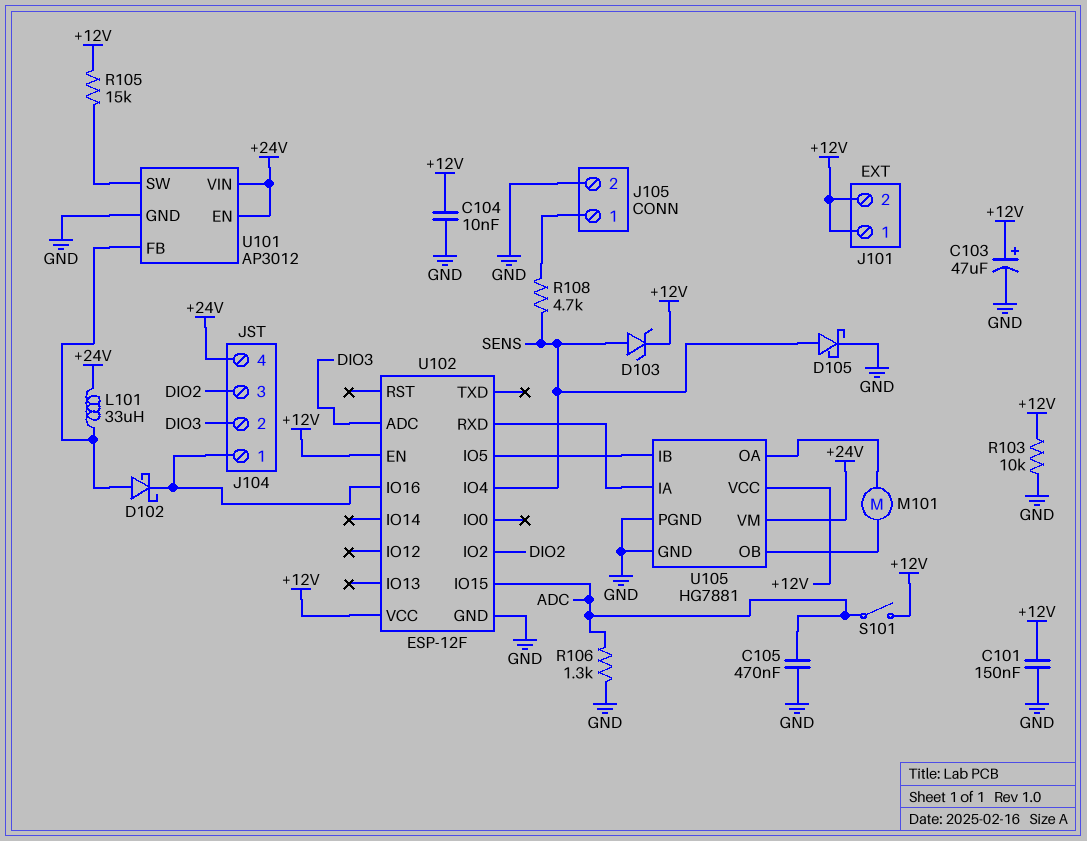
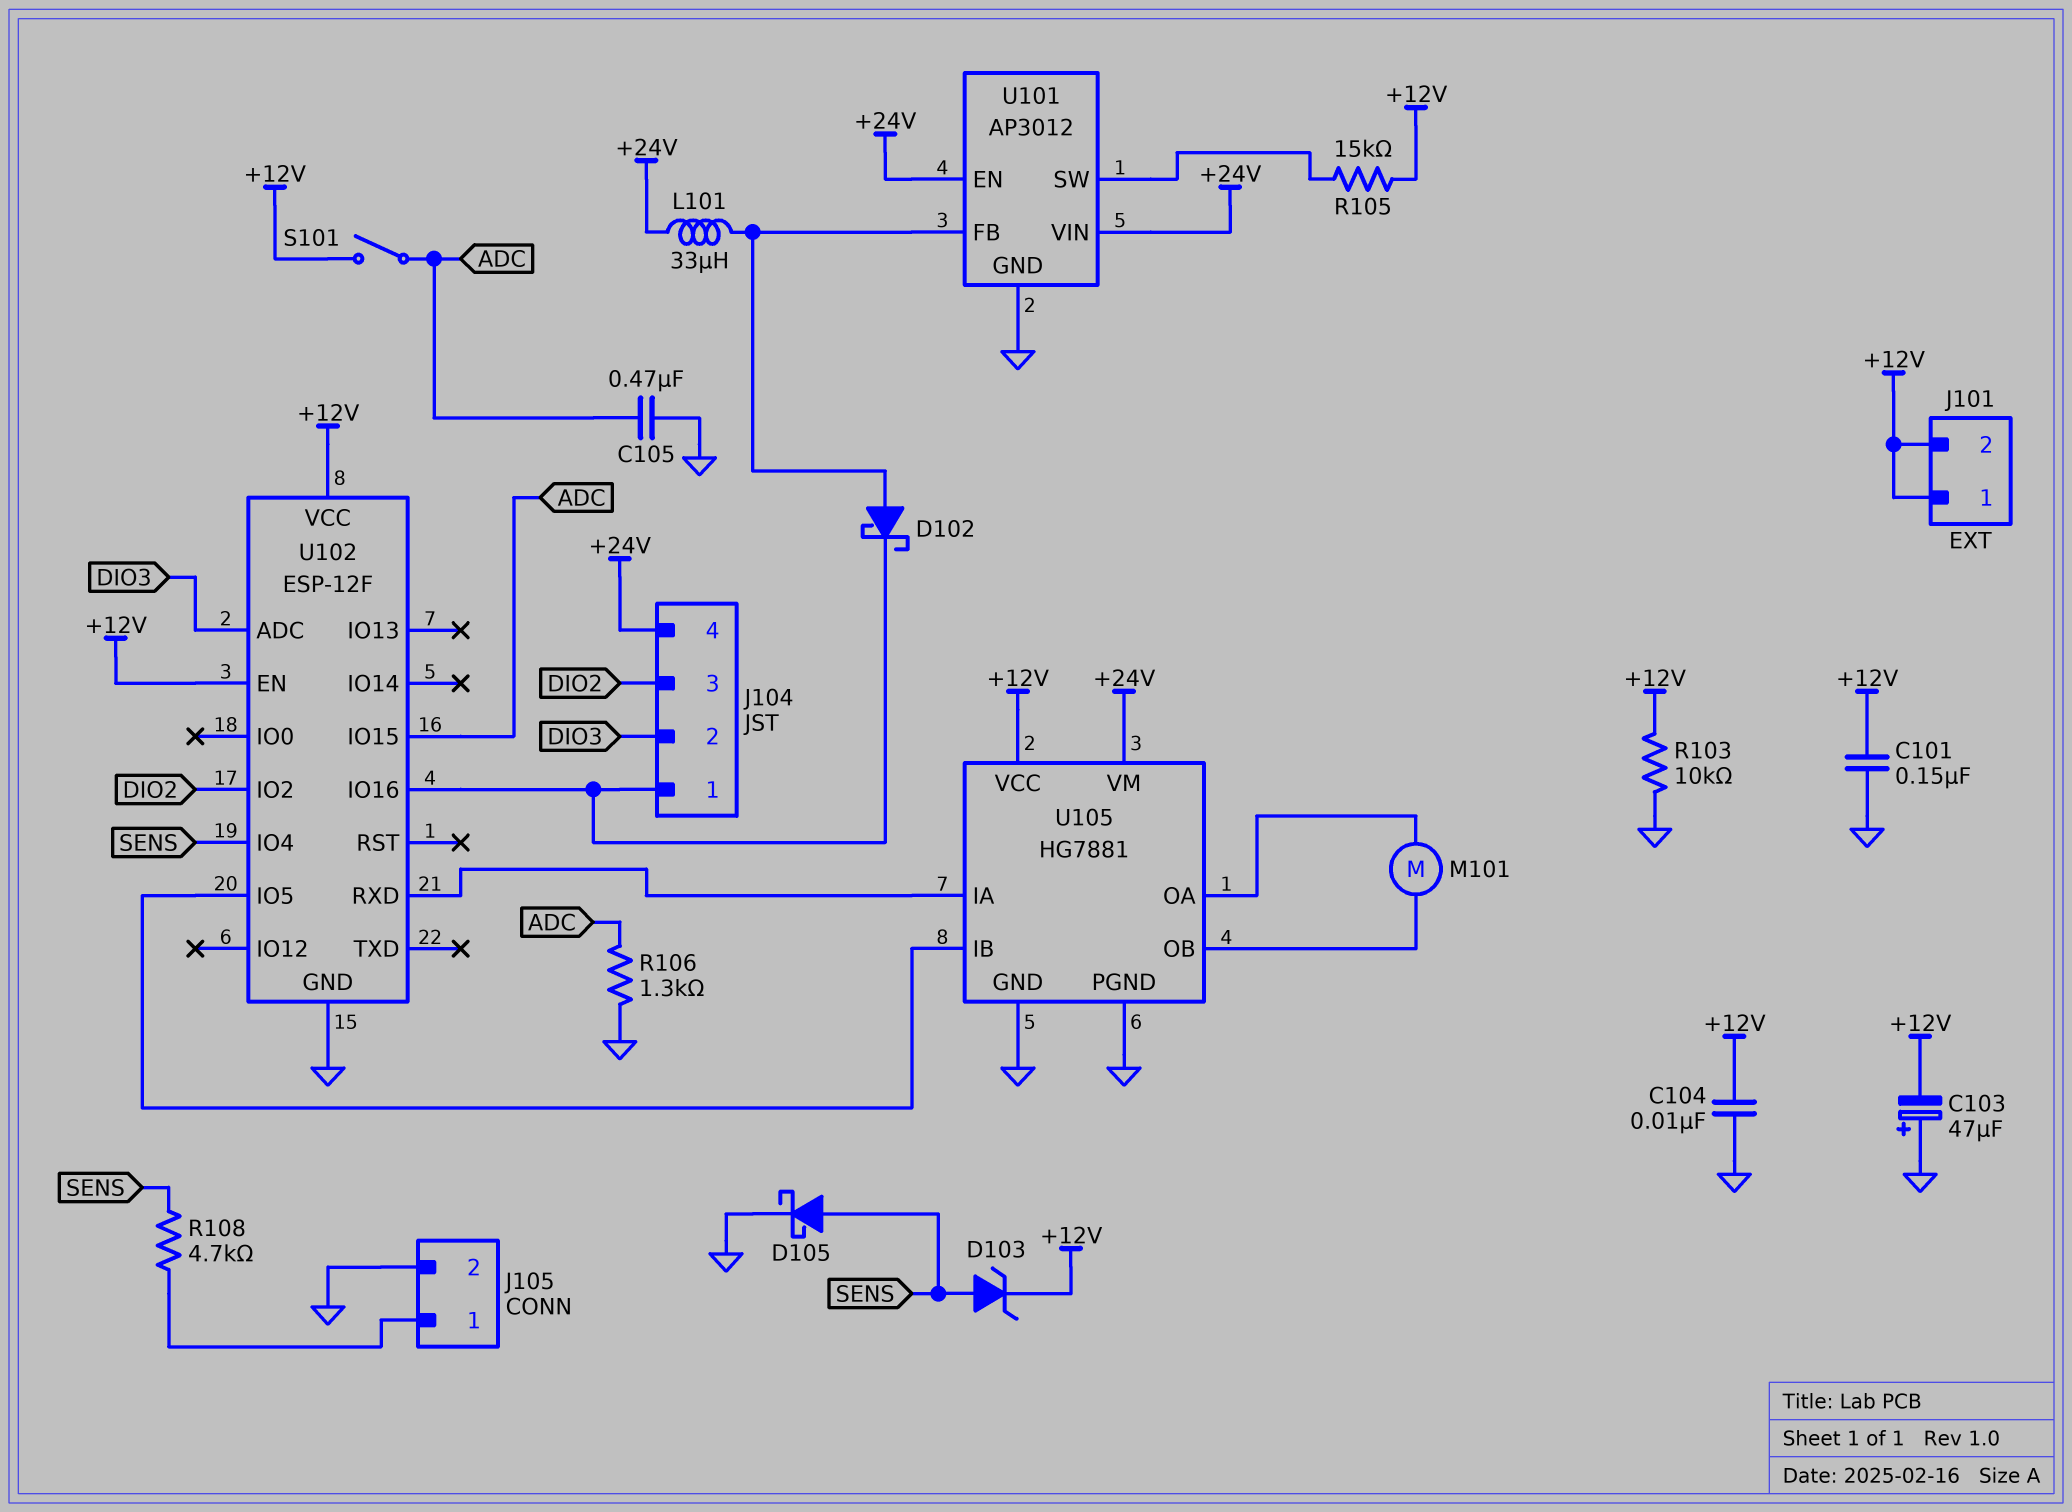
C103: 47uF (plus +12V, minus GND) -> 47uF (plus GND, minus +12V)

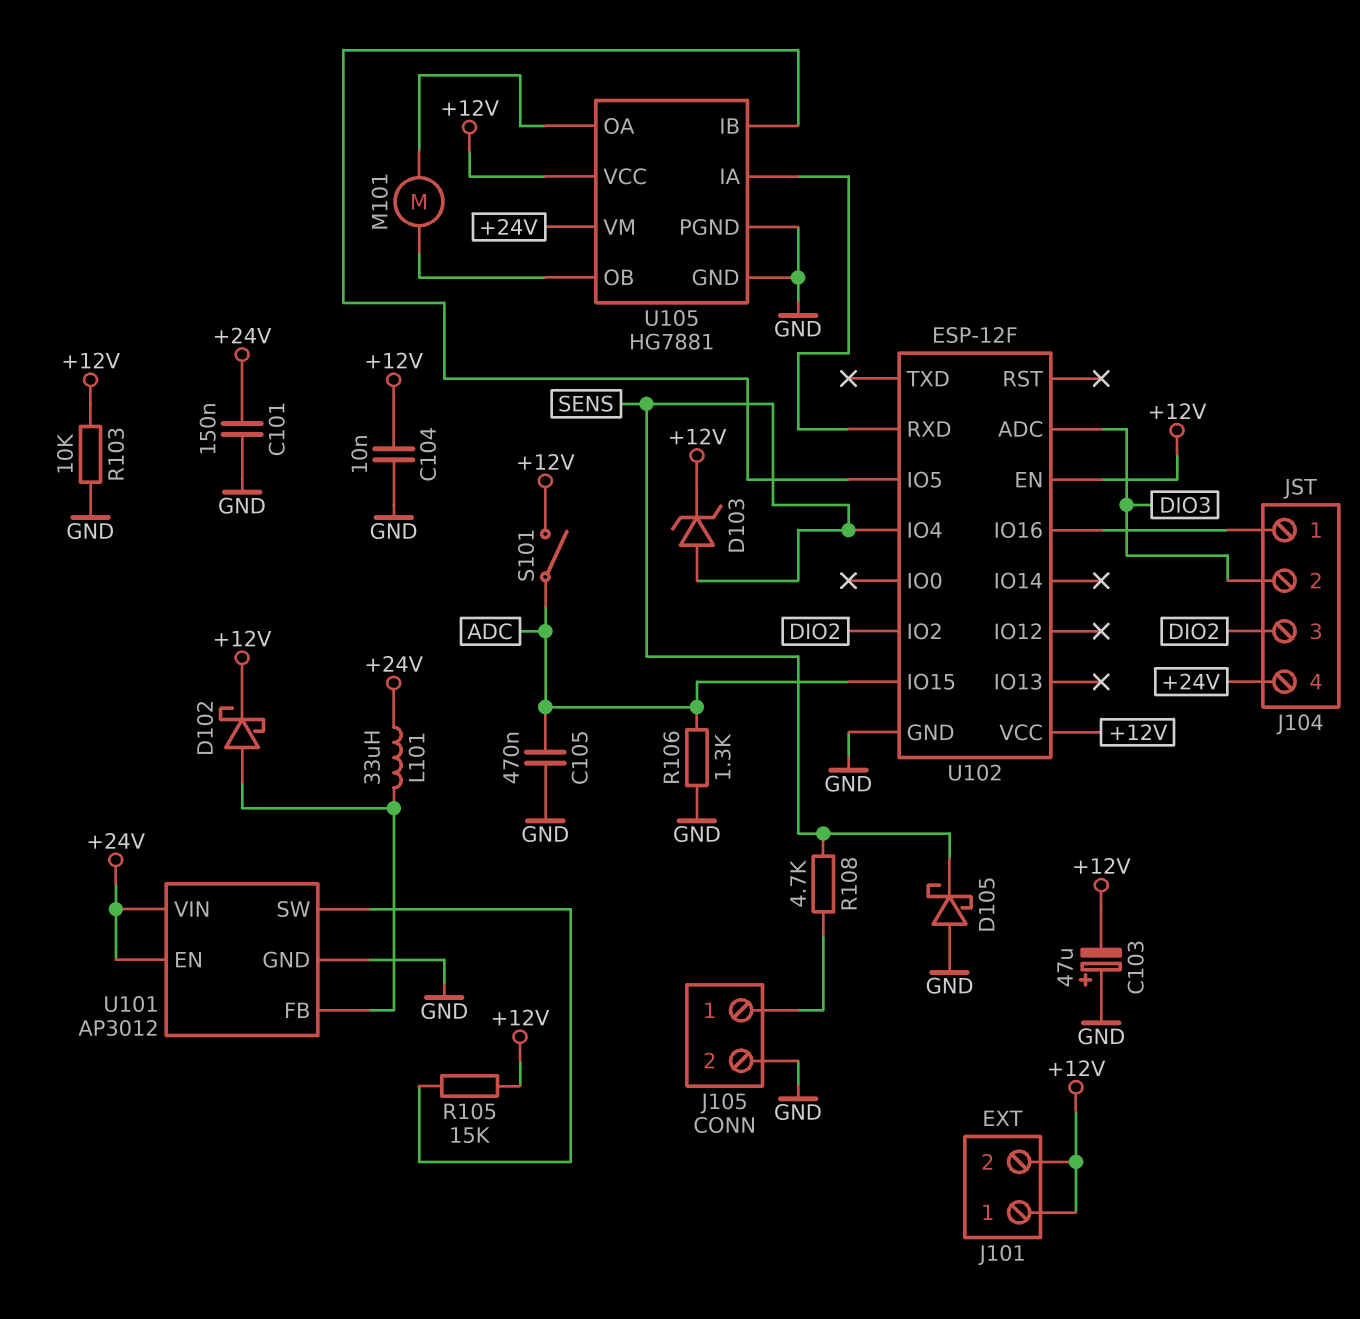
C101: 150nF (+12V, GND) -> 150nF (+24V, GND)
D102: schottky (A U101/FB, K J104/1) -> schottky (A U101/FB, K +12V)
D105: schottky (A SENS, K GND) -> schottky (A GND, K SENS)

